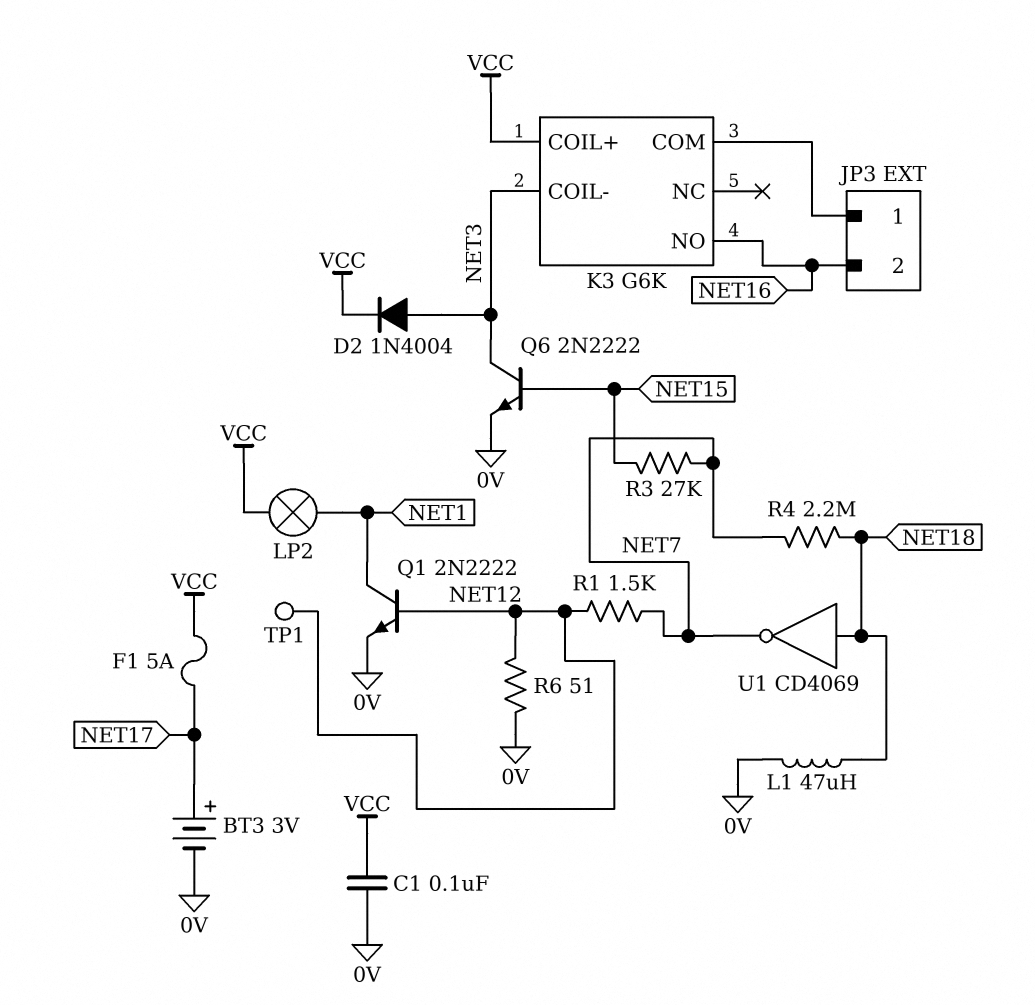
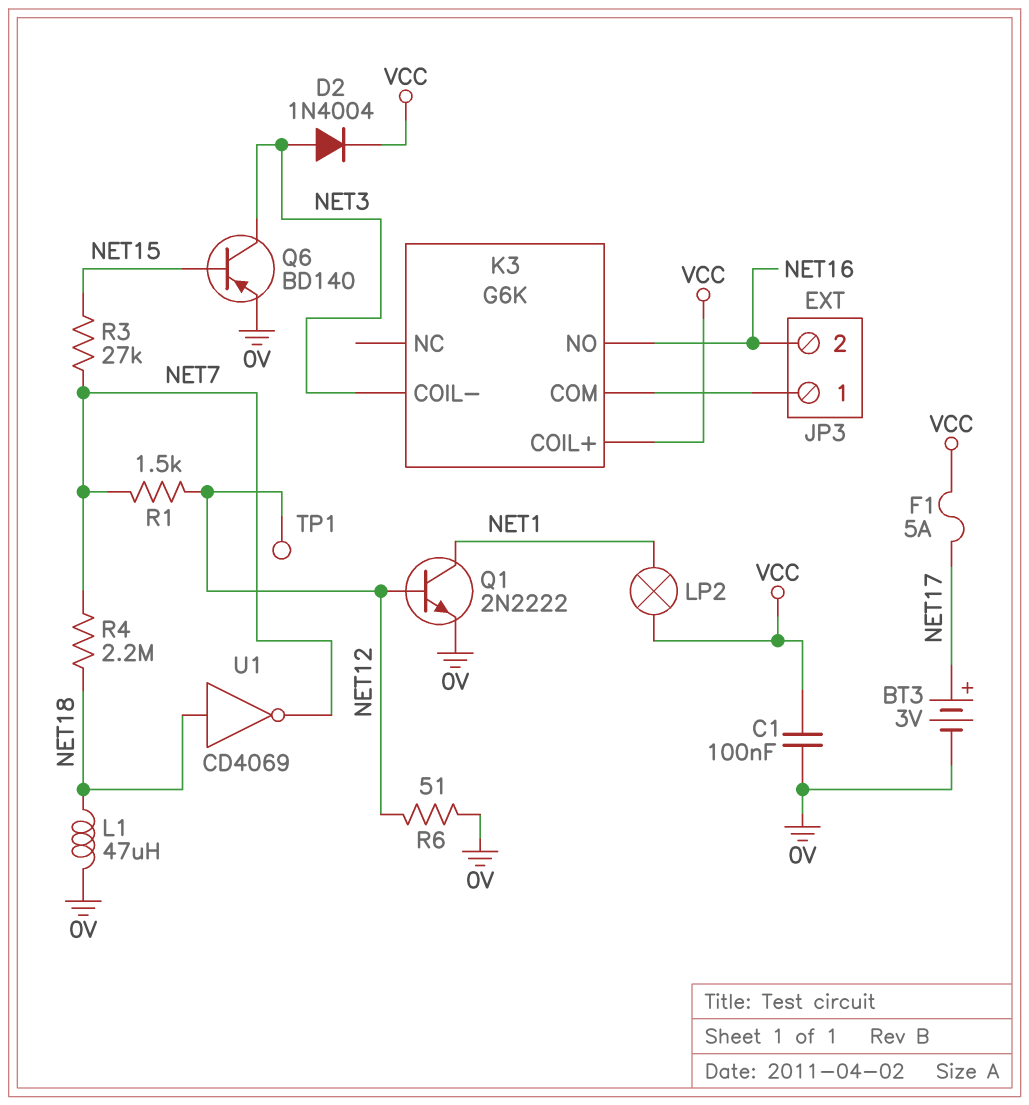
Q6: NPN 2N2222 (B NET15, C NET3, E 0V) -> PNP BD140 (B NET15, C NET3, E 0V)

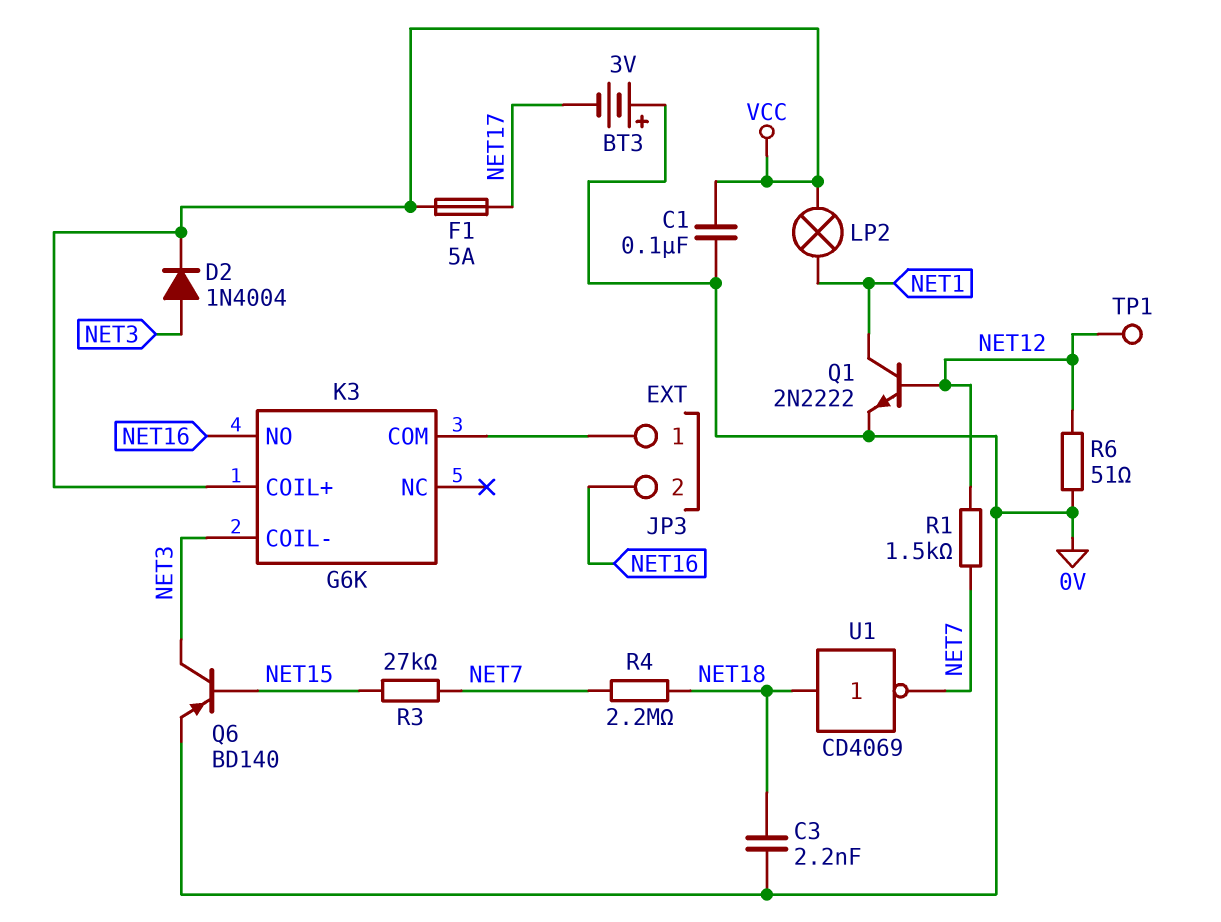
BT3: 3V (plus NET17, minus 0V) -> 3V (plus 0V, minus NET17)
C3: none -> 2.2nF (0V, NET18)
L1: 47uH (0V, NET18) -> none

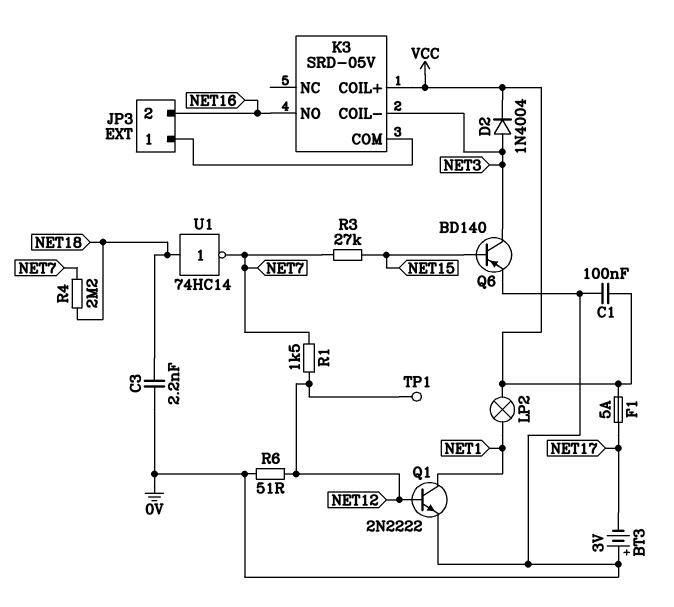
K3: G6K -> SRD-05V
U1: NOT CD4069 (in NET18, out NET7) -> NOT 74HC14 (in NET18, out NET7)

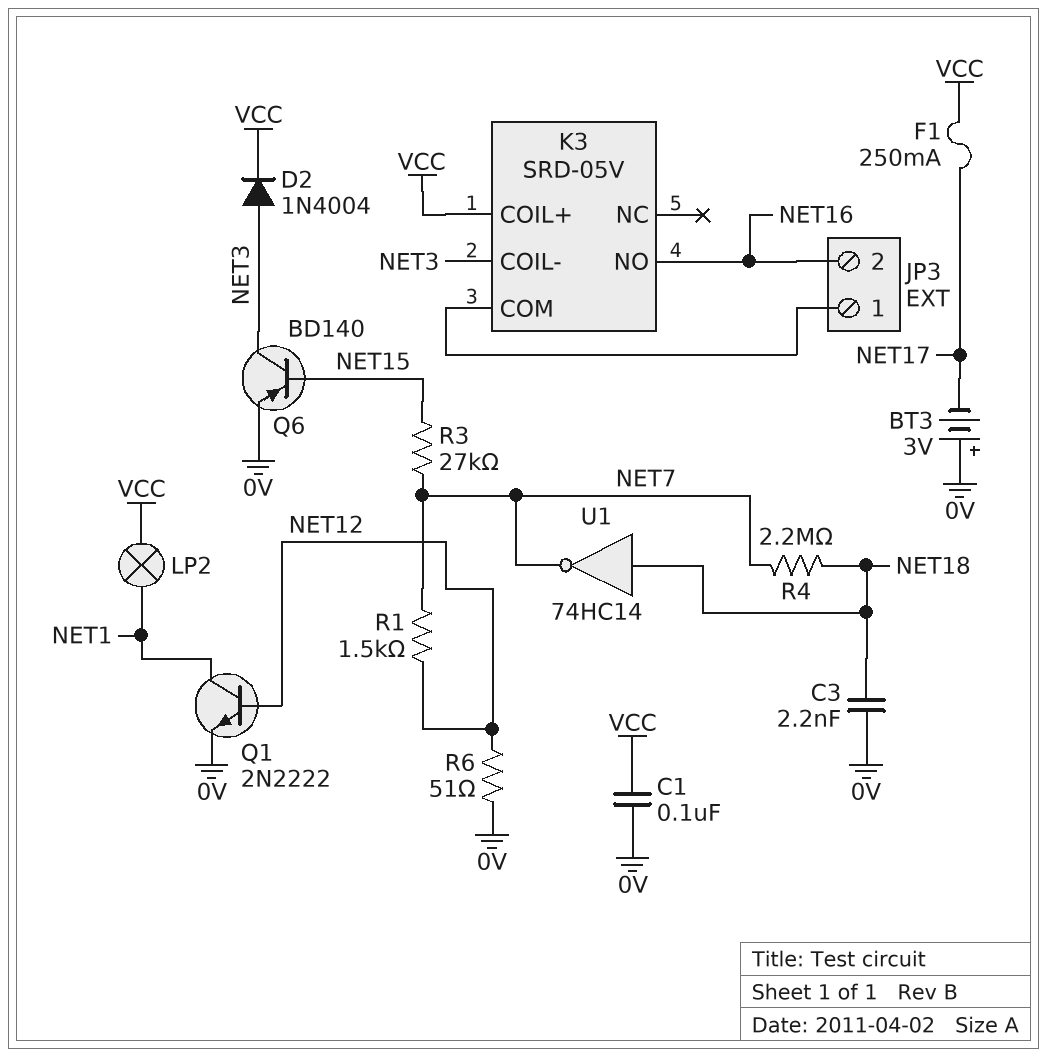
F1: 5A (NET17, VCC) -> 250mA (NET17, VCC)
TP1: test point (NET12) -> none

